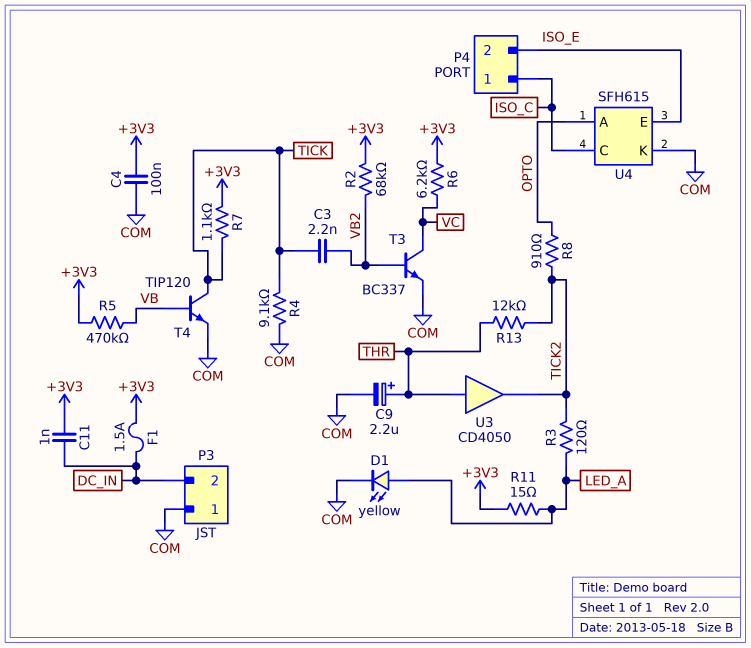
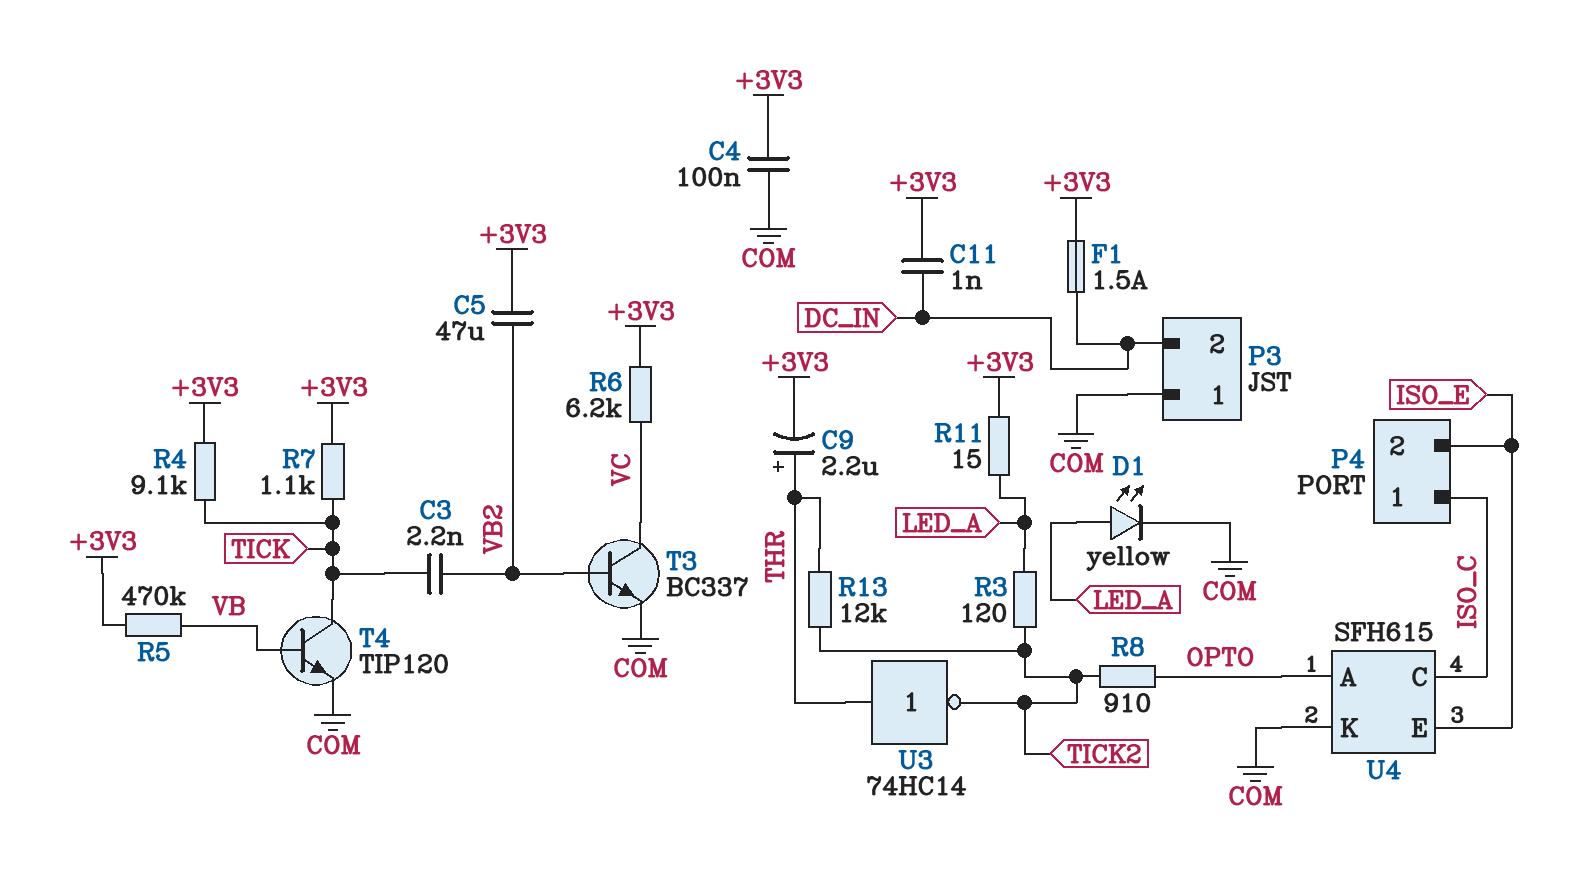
C5: none -> 47uF (+3V3, VB2)
C9: 2.2uF (plus THR, minus COM) -> 2.2uF (plus THR, minus +3V3)
R2: 68k (+3V3, VB2) -> none
R4: 9.1k (COM, TICK) -> 9.1k (+3V3, TICK)
U3: buffer CD4050 (in THR, out TICK2) -> NOT 74HC14 (in THR, out TICK2)

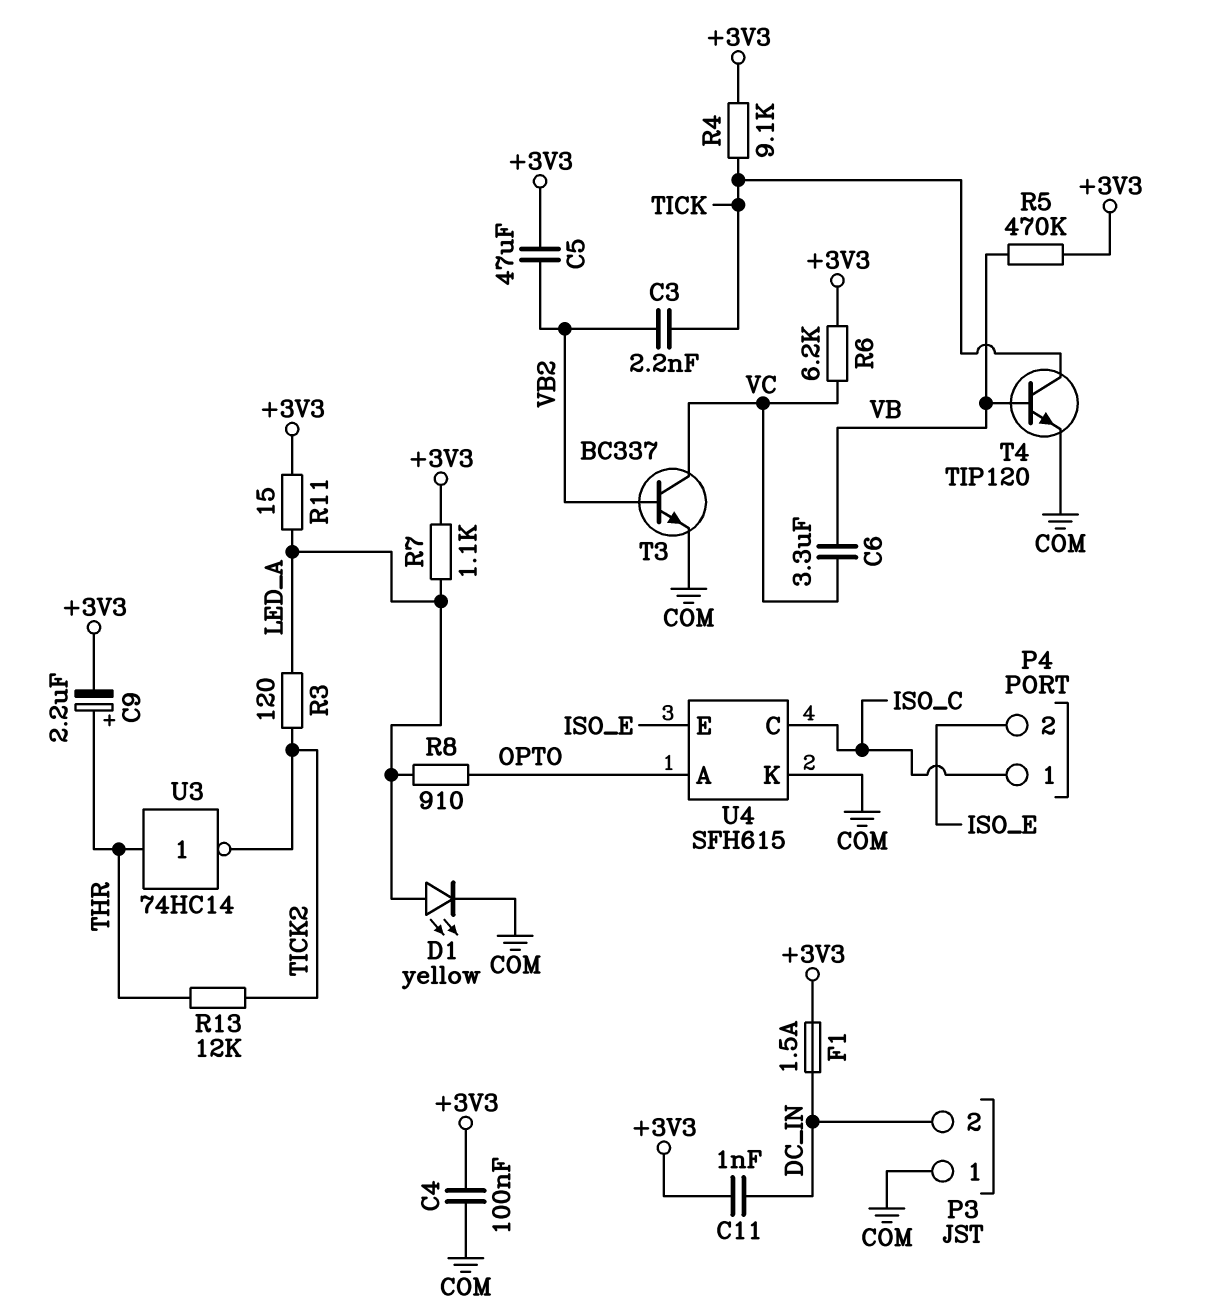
C6: none -> 3.3uF (VB, VC)
R7: 1.1k (+3V3, TICK) -> 1.1k (+3V3, LED_A)
R8: 910 (OPTO, TICK2) -> 910 (LED_A, OPTO)

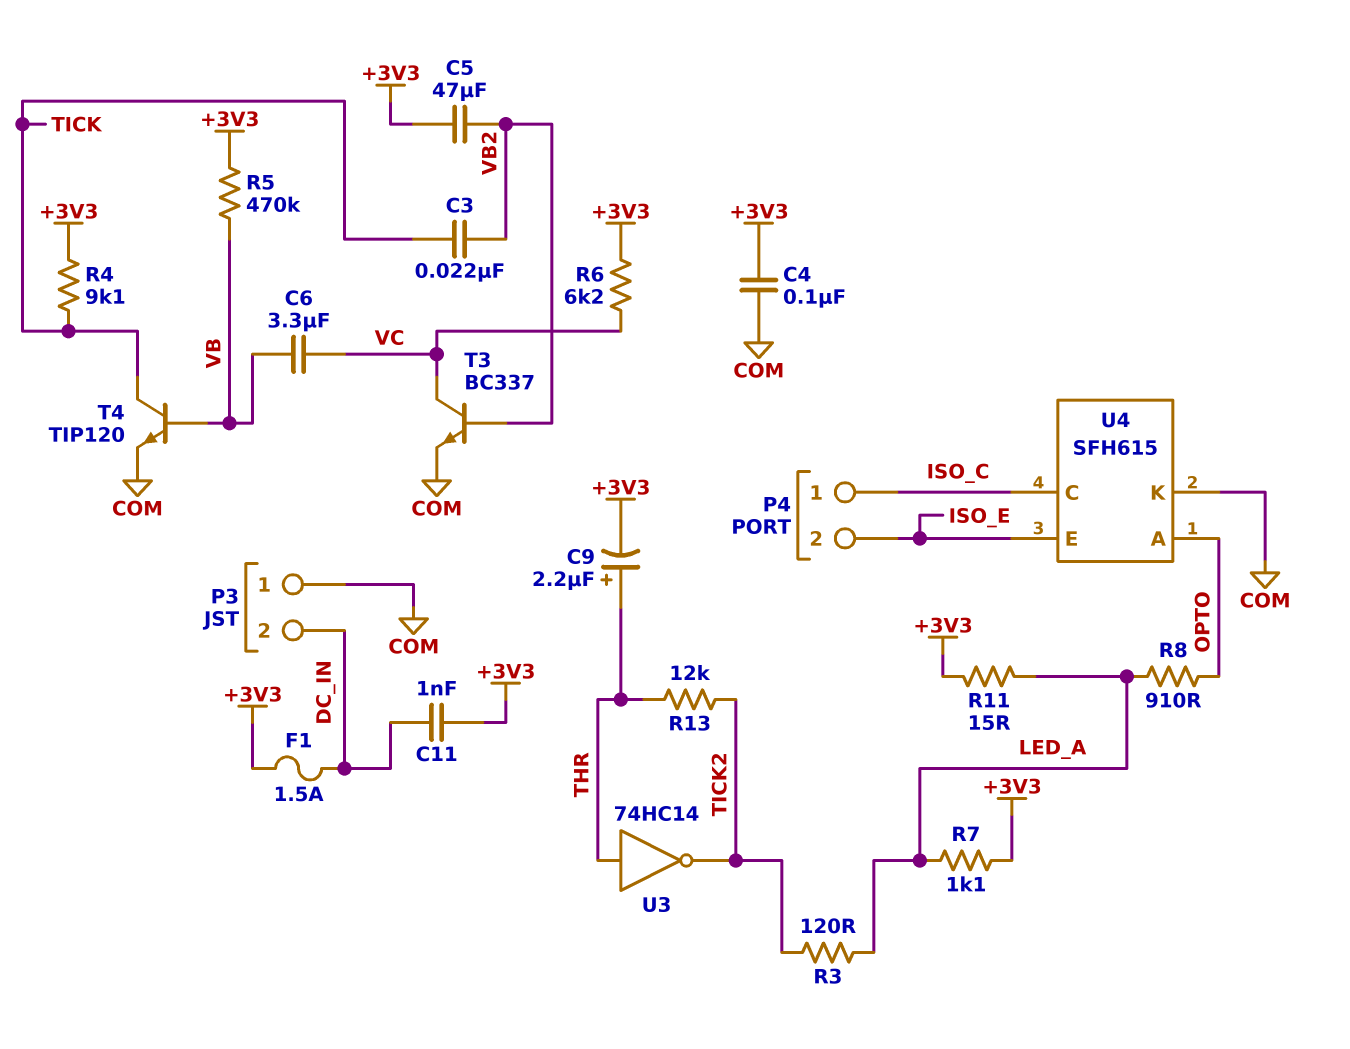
C3: 2.2nF (TICK, VB2) -> 22nF (TICK, VB2)
D1: LED yellow (A LED_A, K COM) -> none

